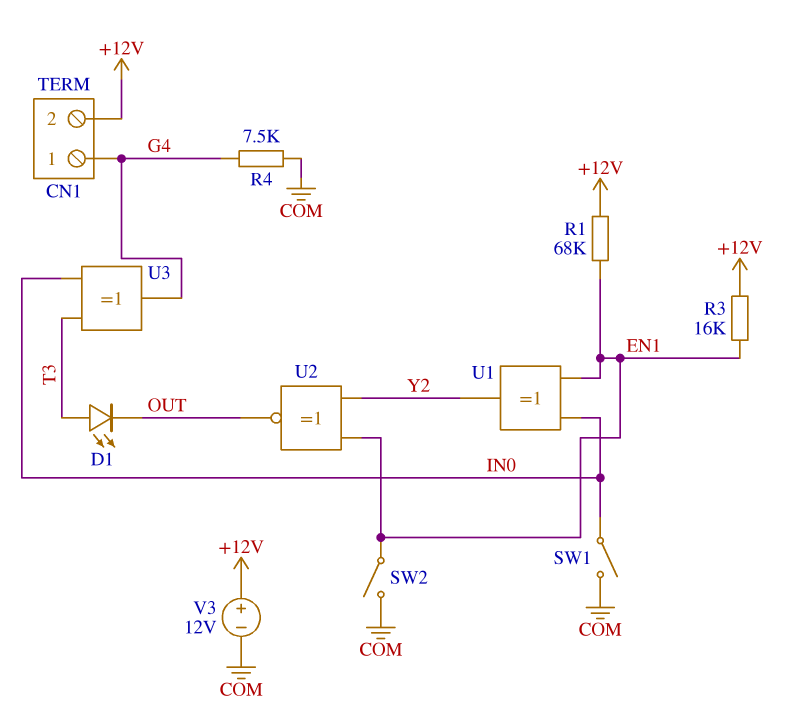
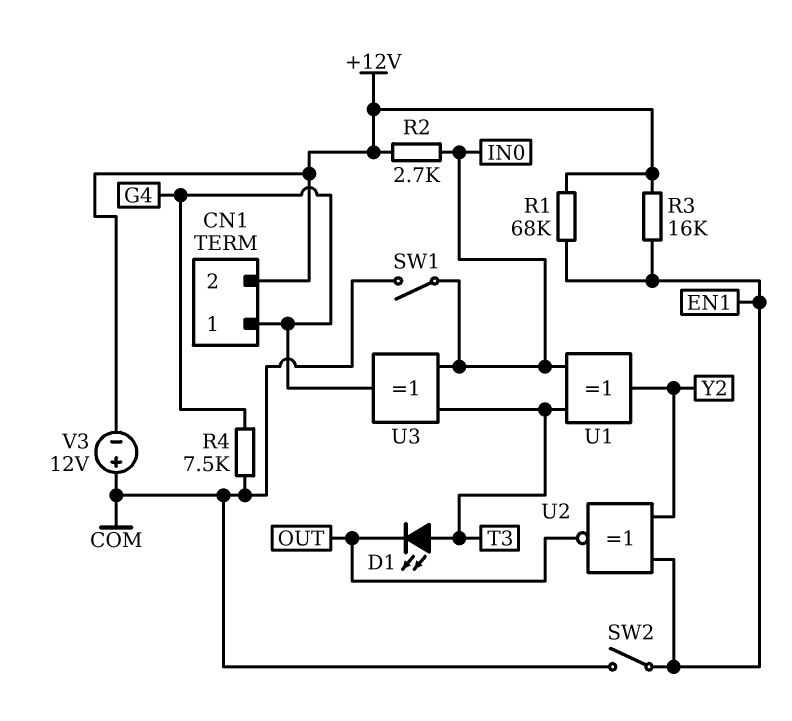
R2: none -> 2.7k (+12V, IN0)
U1: XOR (in EN1, in IN0, out Y2) -> XOR (in IN0, in T3, out Y2)
V3: 12V (plus +12V, minus COM) -> 12V (plus COM, minus +12V)

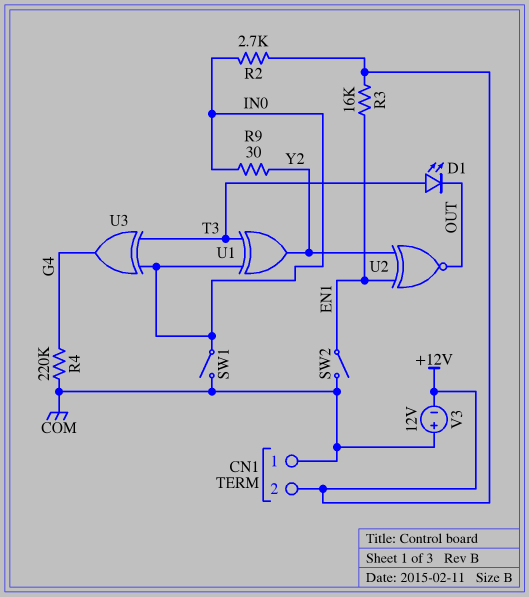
CN1 pin 1: G4 -> COM
R1: 68k (+12V, EN1) -> none
R4: 7.5k (COM, G4) -> 220k (COM, G4)
R9: none -> 30 (IN0, Y2)

